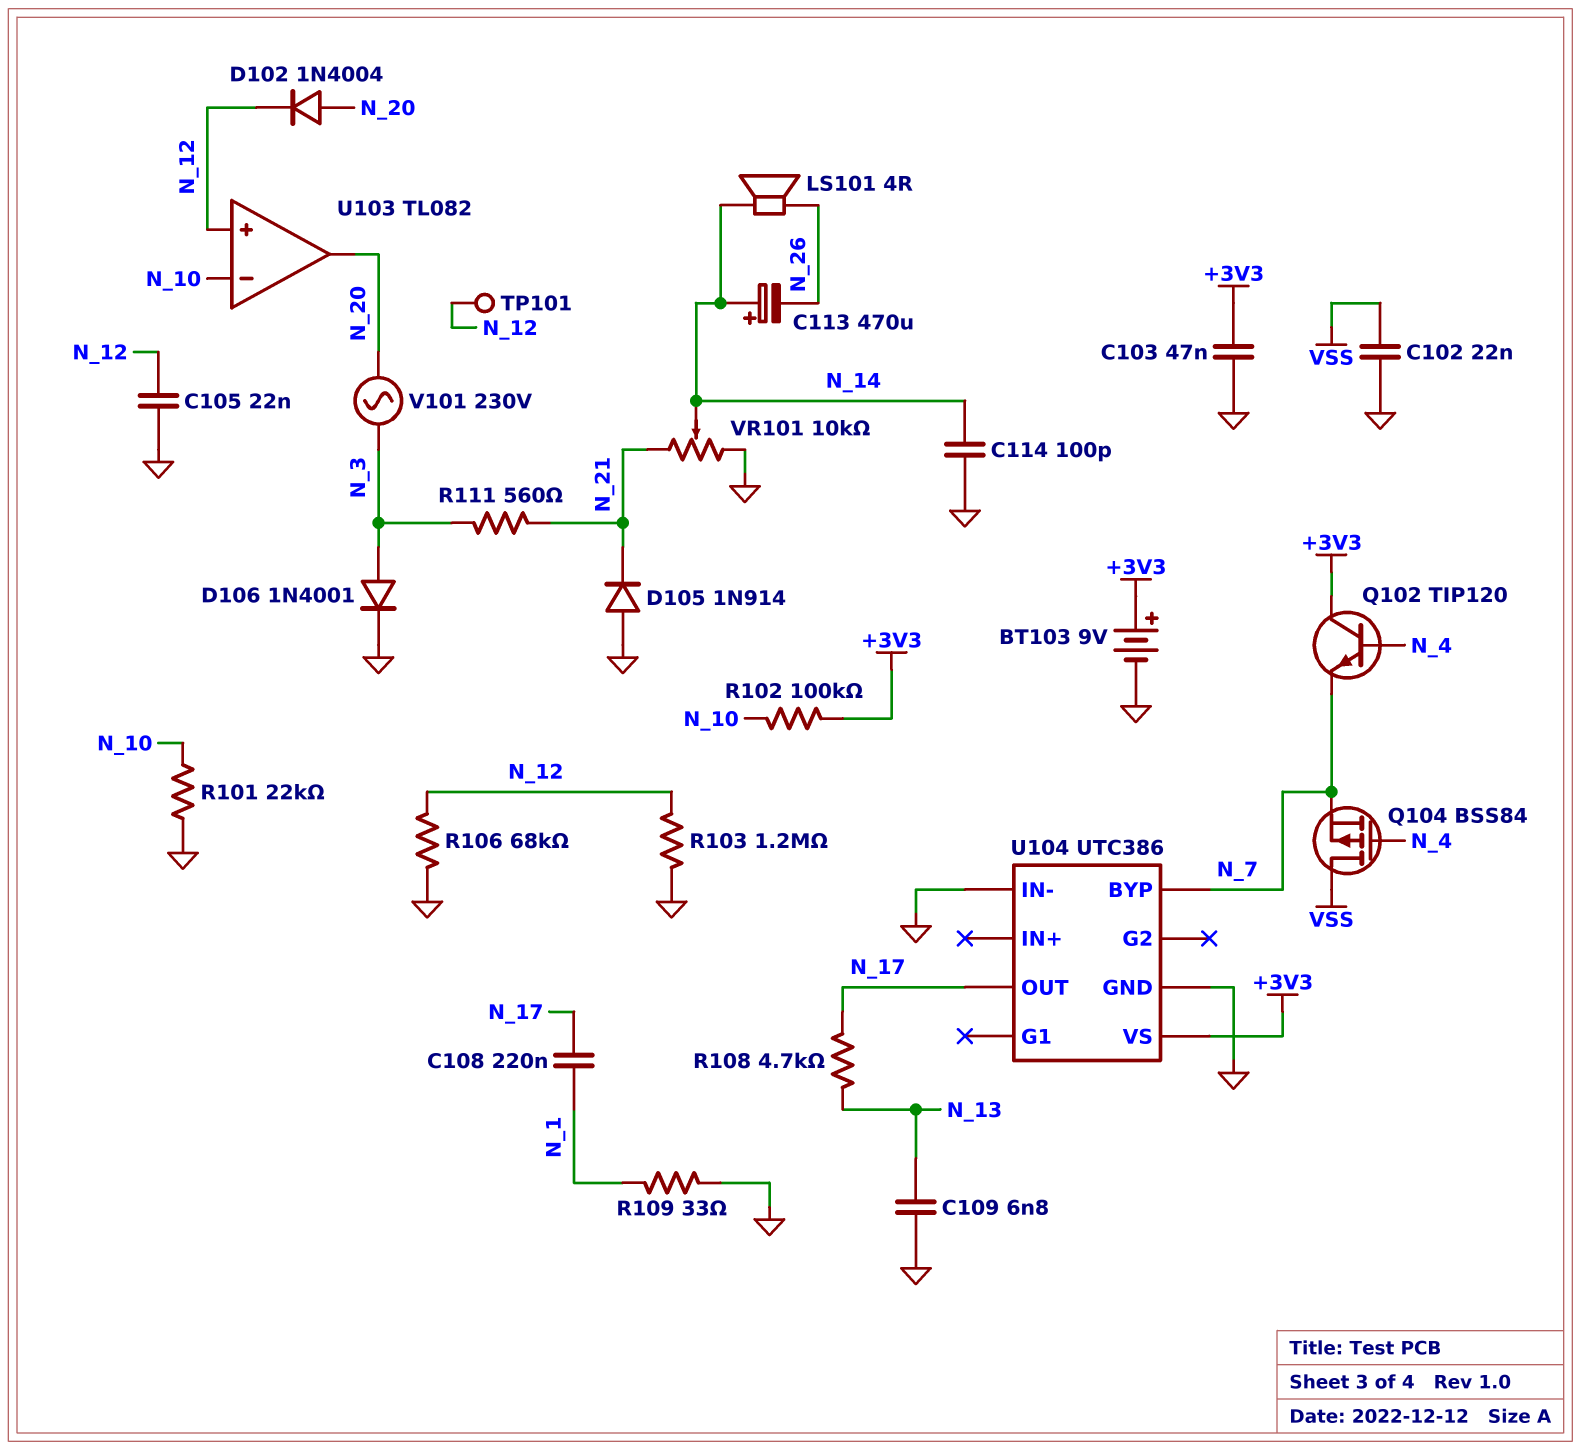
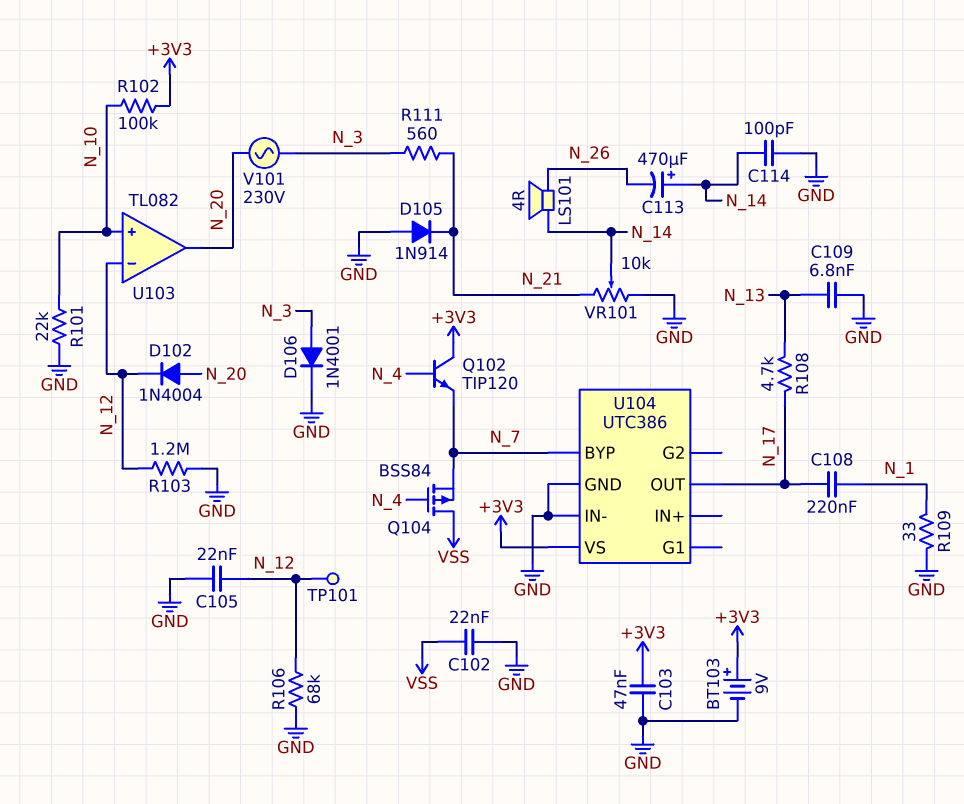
U103 pin in+: N_12 -> N_10
U103 pin in-: N_10 -> N_12

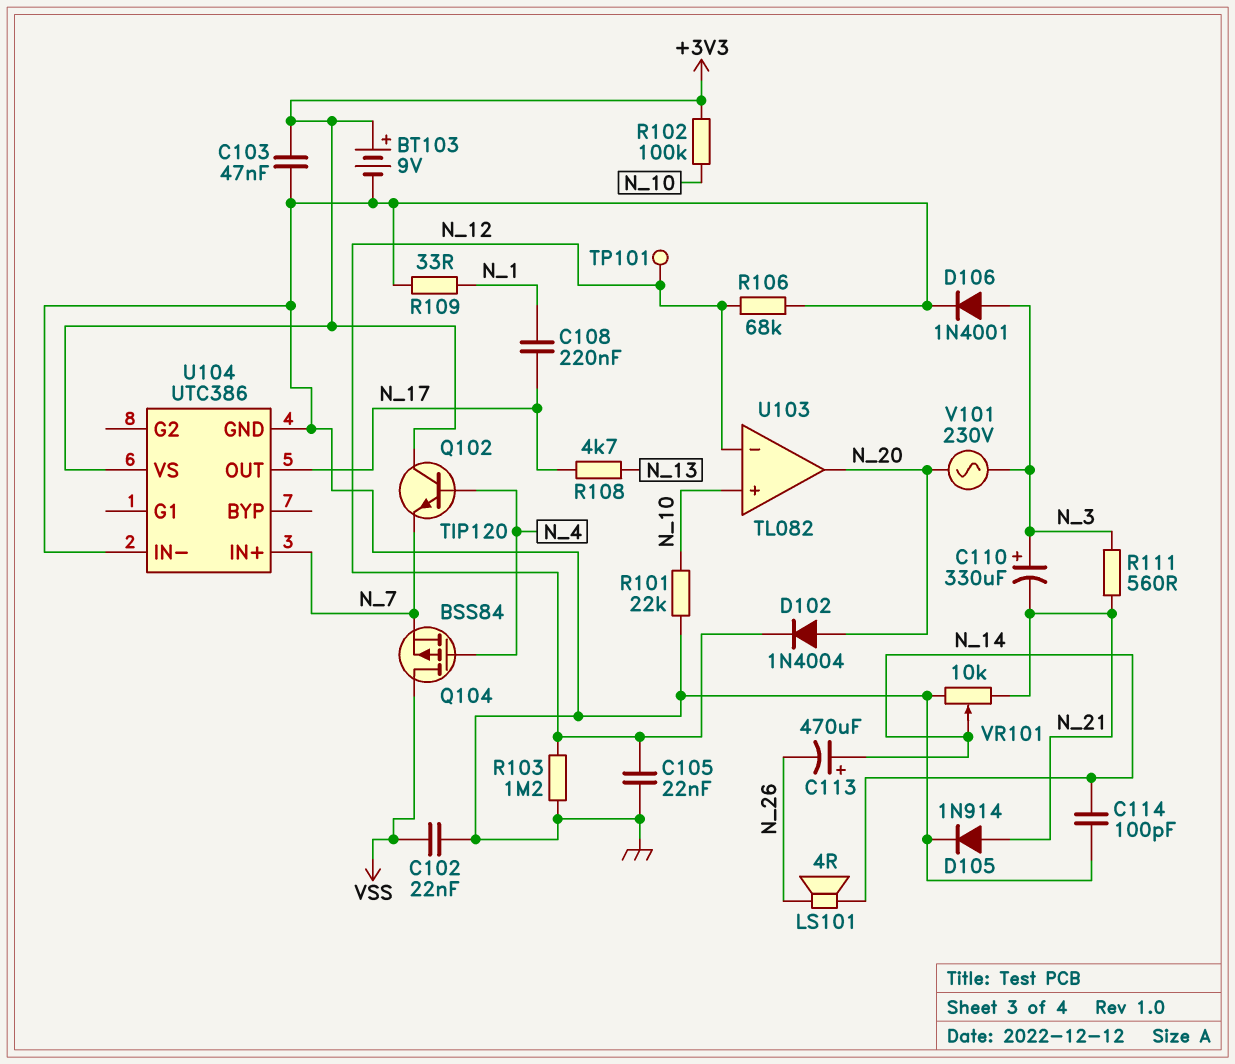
C109: 6.8nF (GND, N_13) -> none
C110: none -> 330uF (plus N_3, minus N_21)
D105: diode 1N914 (A GND, K N_21) -> diode 1N914 (A N_21, K GND)
U104 pin BYP: N_7 -> none
U104 pin IN+: none -> N_7

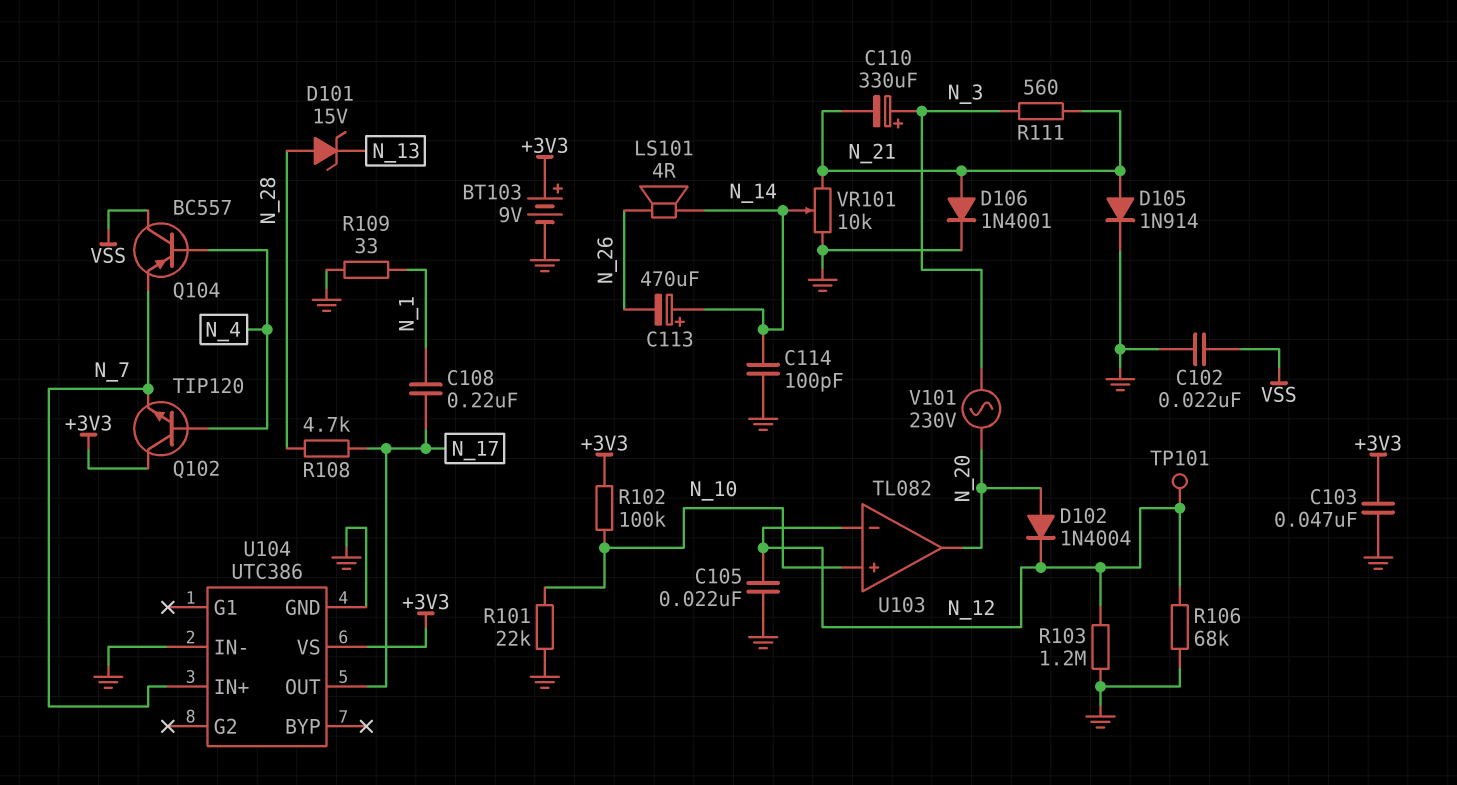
D101: none -> zener 15V (A N_28, K N_13)
D106: diode 1N4001 (A N_3, K GND) -> diode 1N4001 (A N_21, K GND)
Q104: PMOS BSS84 (G N_4, D VSS, S N_7) -> PNP BC557 (B N_4, C VSS, E N_7)
R108: 4.7k (N_13, N_17) -> 4.7k (N_17, N_28)

